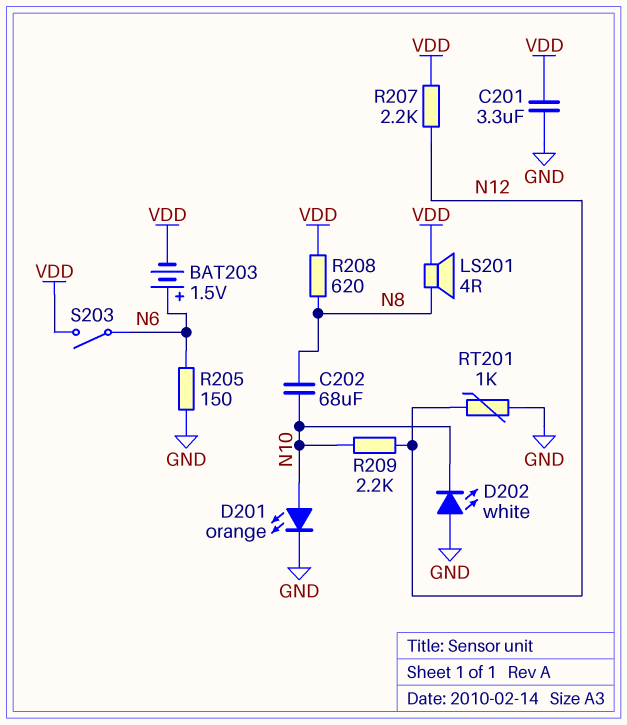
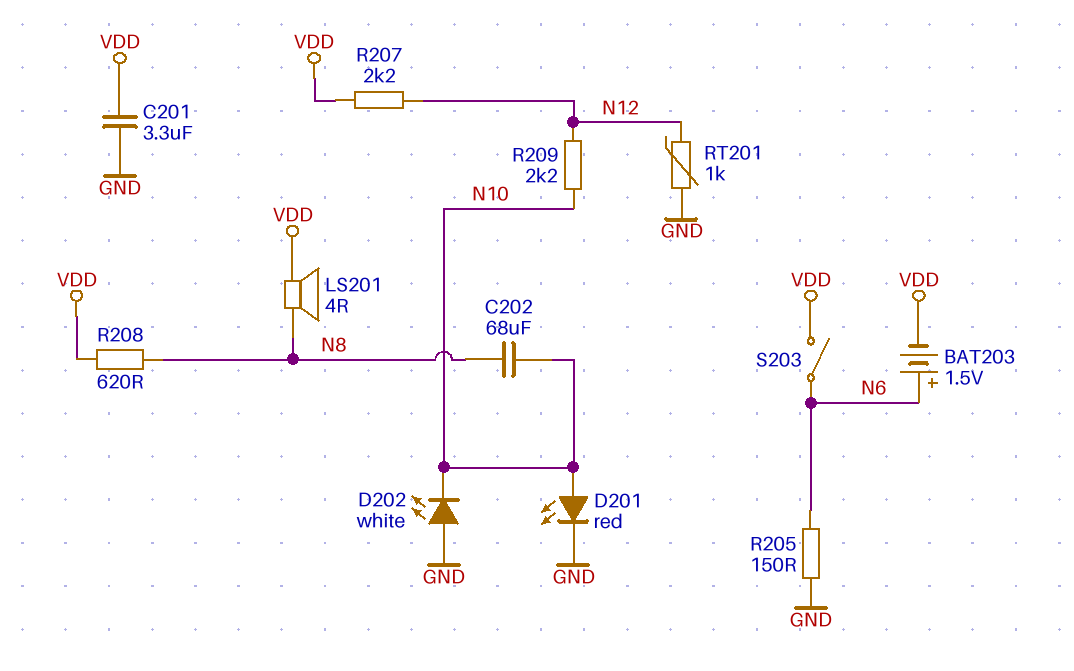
D201: LED orange (A N10, K GND) -> LED red (A N10, K GND)

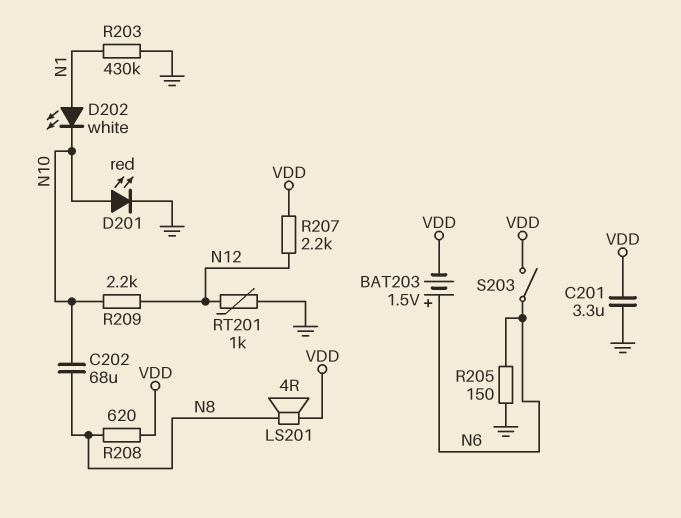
D202: LED white (A GND, K N10) -> LED white (A N1, K N10)
R203: none -> 430k (GND, N1)

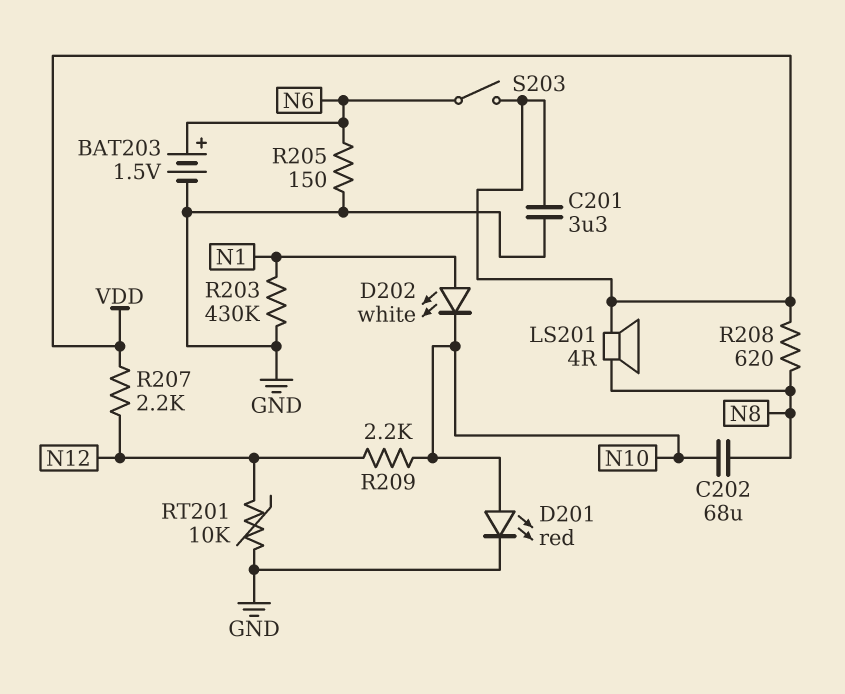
BAT203: 1.5V (plus N6, minus VDD) -> 1.5V (plus N6, minus GND)
RT201: 1k (GND, N12) -> 10k (GND, N12)

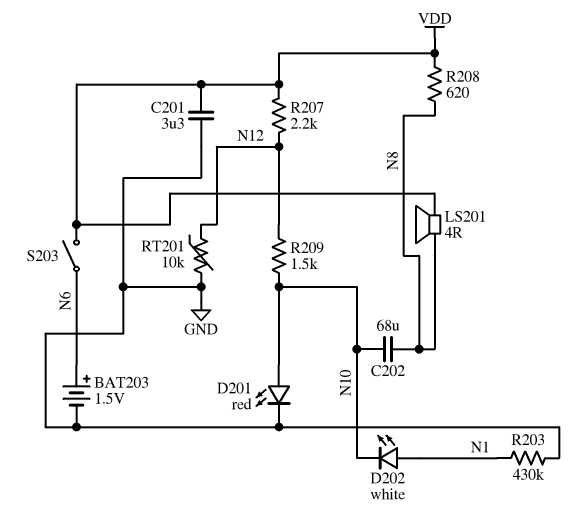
R205: 150 (GND, N6) -> none
R209: 2.2k (N10, N12) -> 1.5k (N10, N12)

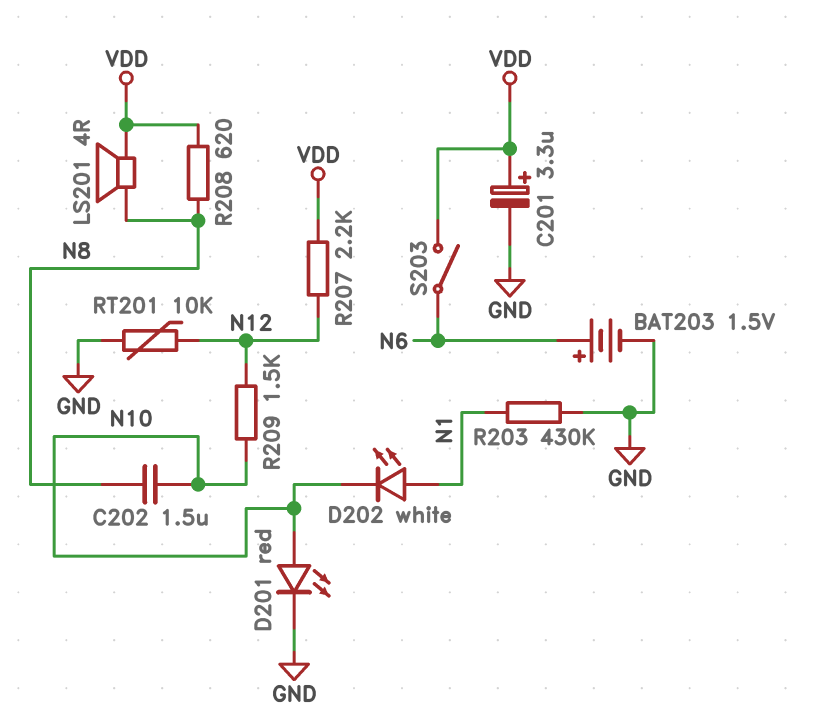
C201: 3.3uF (GND, VDD) -> 3.3uF (plus VDD, minus GND)
C202: 68uF (N8, N10) -> 1.5uF (N8, N10)

